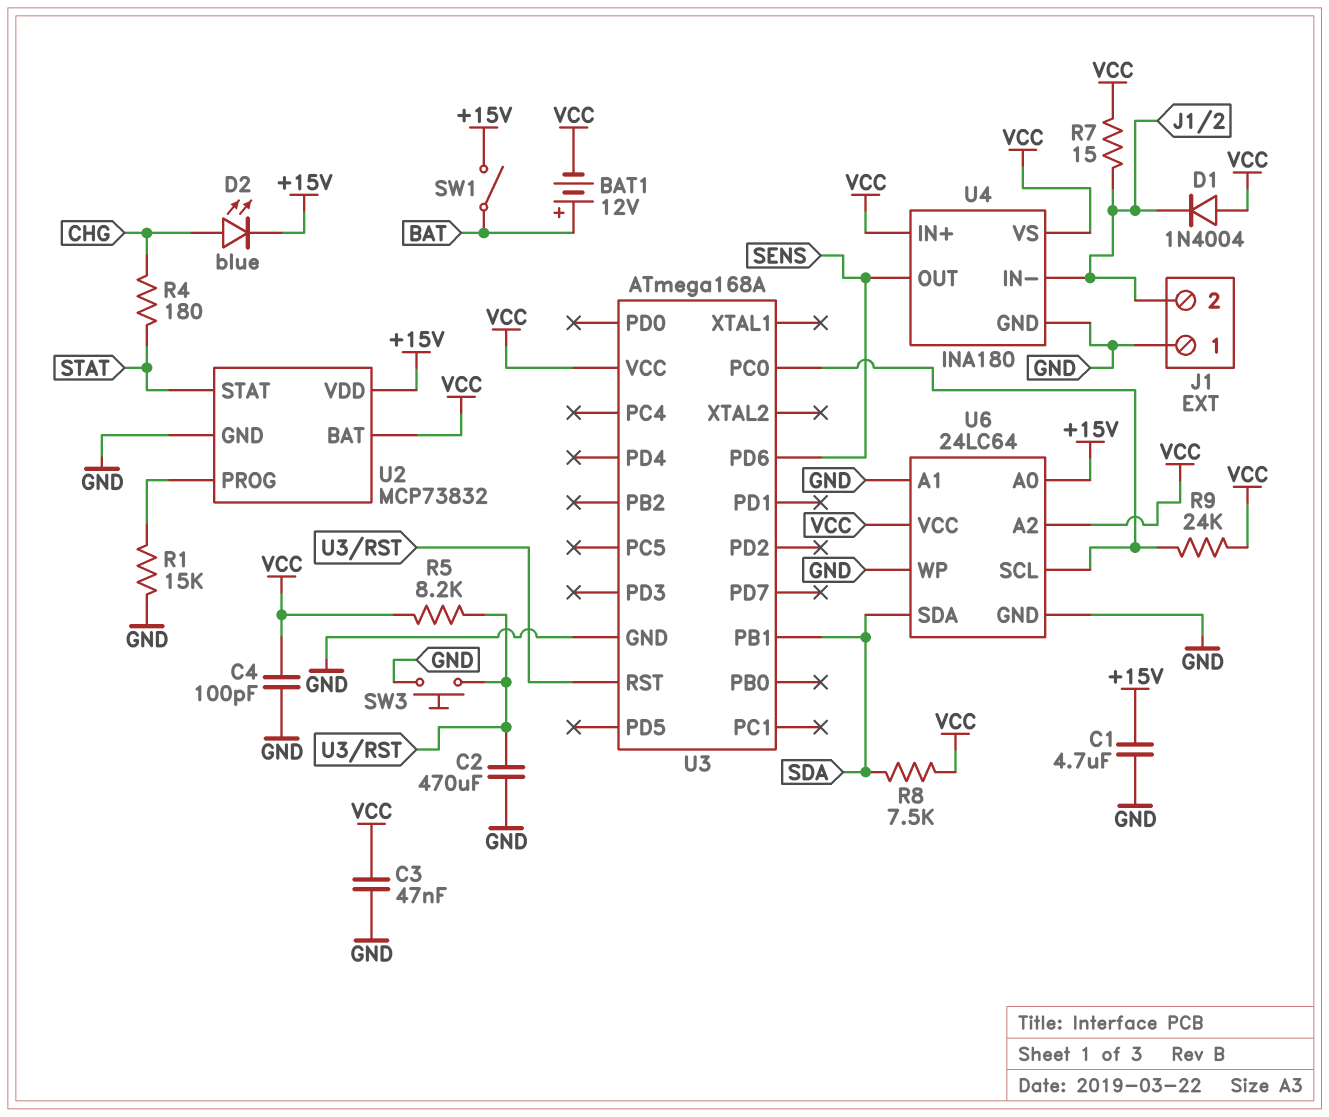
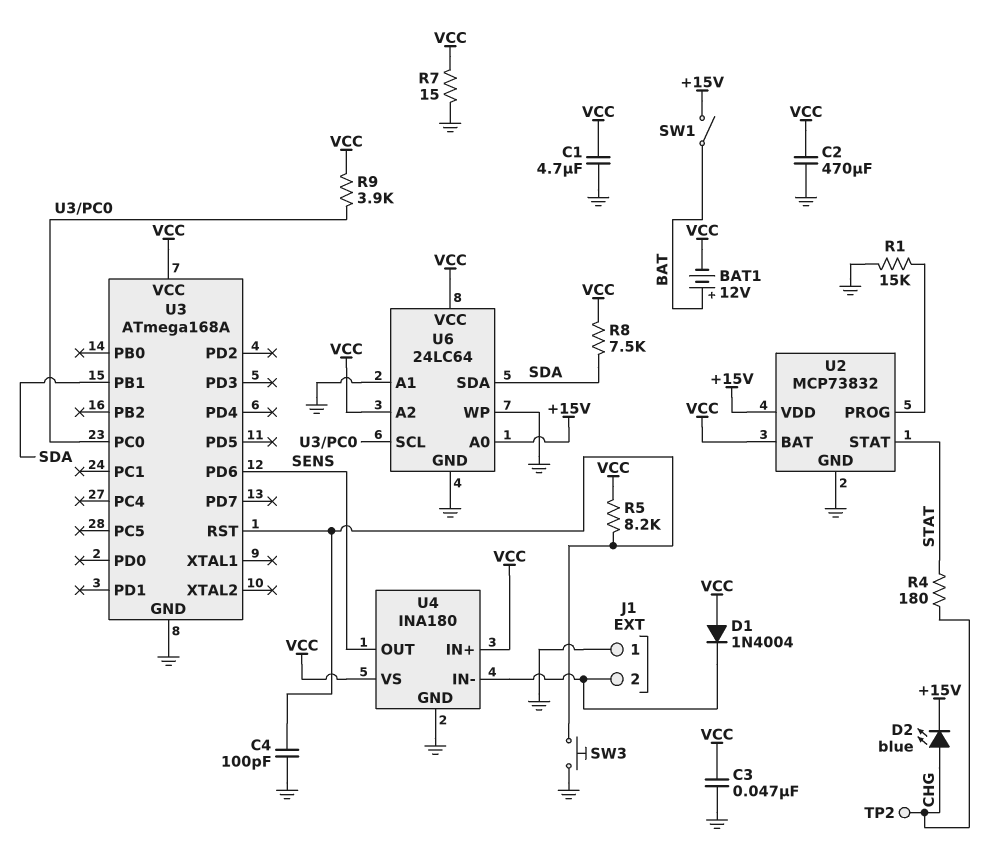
C1: 4.7uF (+15V, GND) -> 4.7uF (GND, VCC)
C2: 470uF (GND, U3/RST) -> 470uF (GND, VCC)
C4: 100pF (GND, VCC) -> 100pF (GND, U3/RST)
R7: 15 (J1/2, VCC) -> 15 (GND, VCC)
R9: 24k (U3/PC0, VCC) -> 3.9k (U3/PC0, VCC)
TP2: none -> test point (CHG)

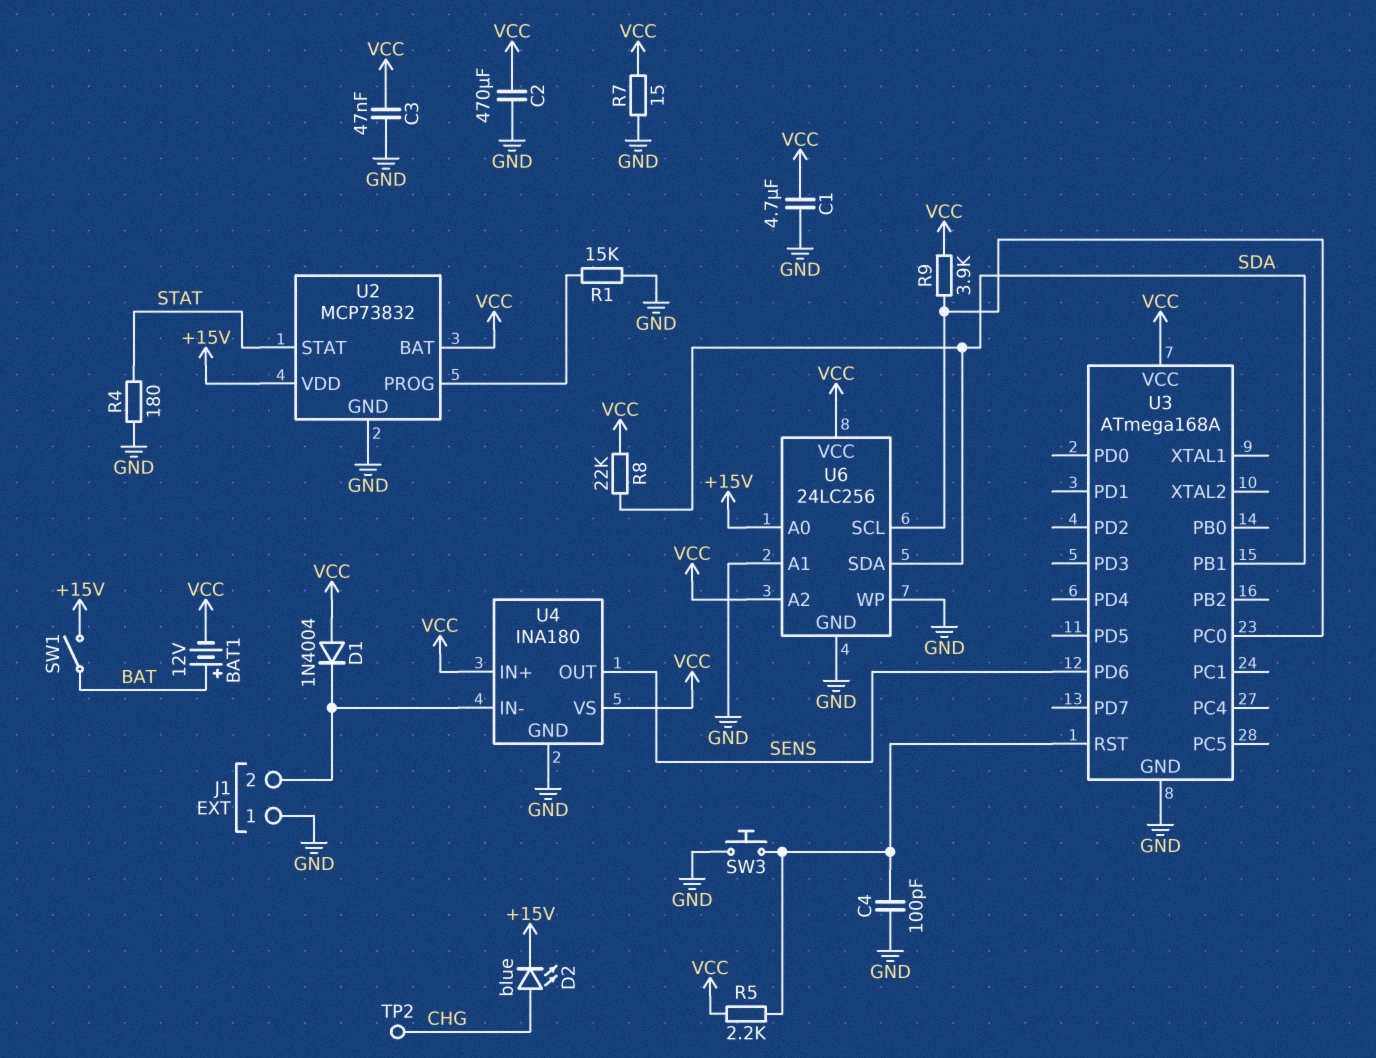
R4: 180 (CHG, STAT) -> 180 (GND, STAT)
R5: 8.2k (U3/RST, VCC) -> 2.2k (U3/RST, VCC)
R8: 7.5k (SDA, VCC) -> 22k (SDA, VCC)
U6: 24LC64 -> 24LC256

